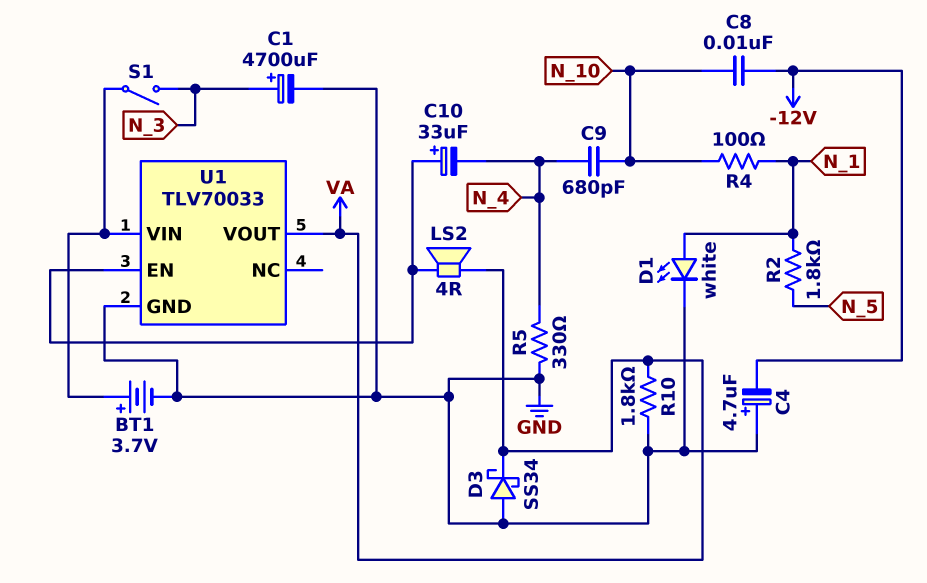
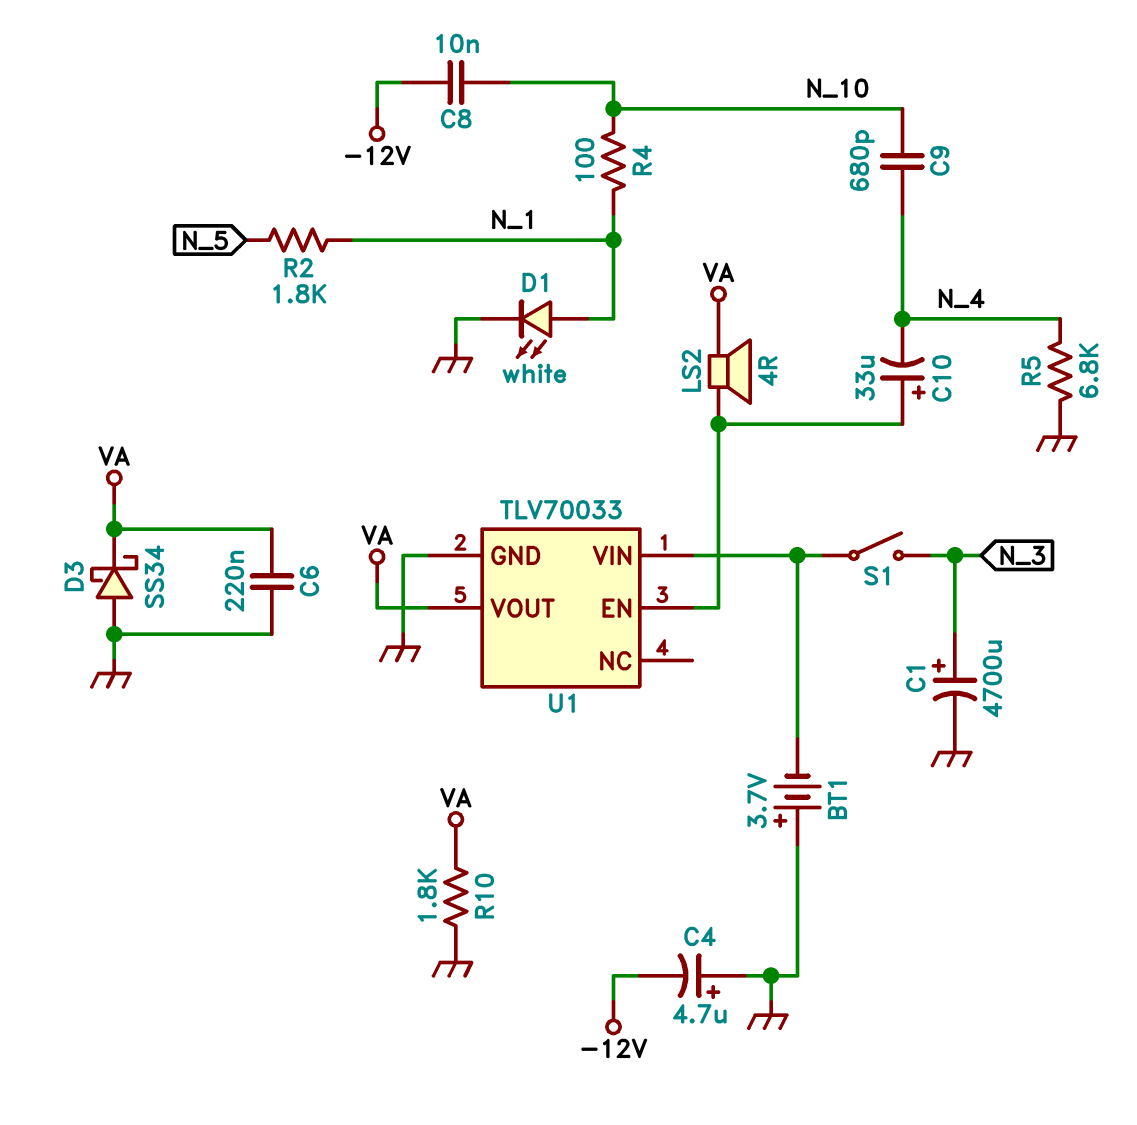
BT1: 3.7V (plus U1/VIN, minus GND) -> 3.7V (plus GND, minus U1/VIN)
C6: none -> 220nF (GND, VA)
R5: 330 (GND, N_4) -> 6.8k (GND, N_4)

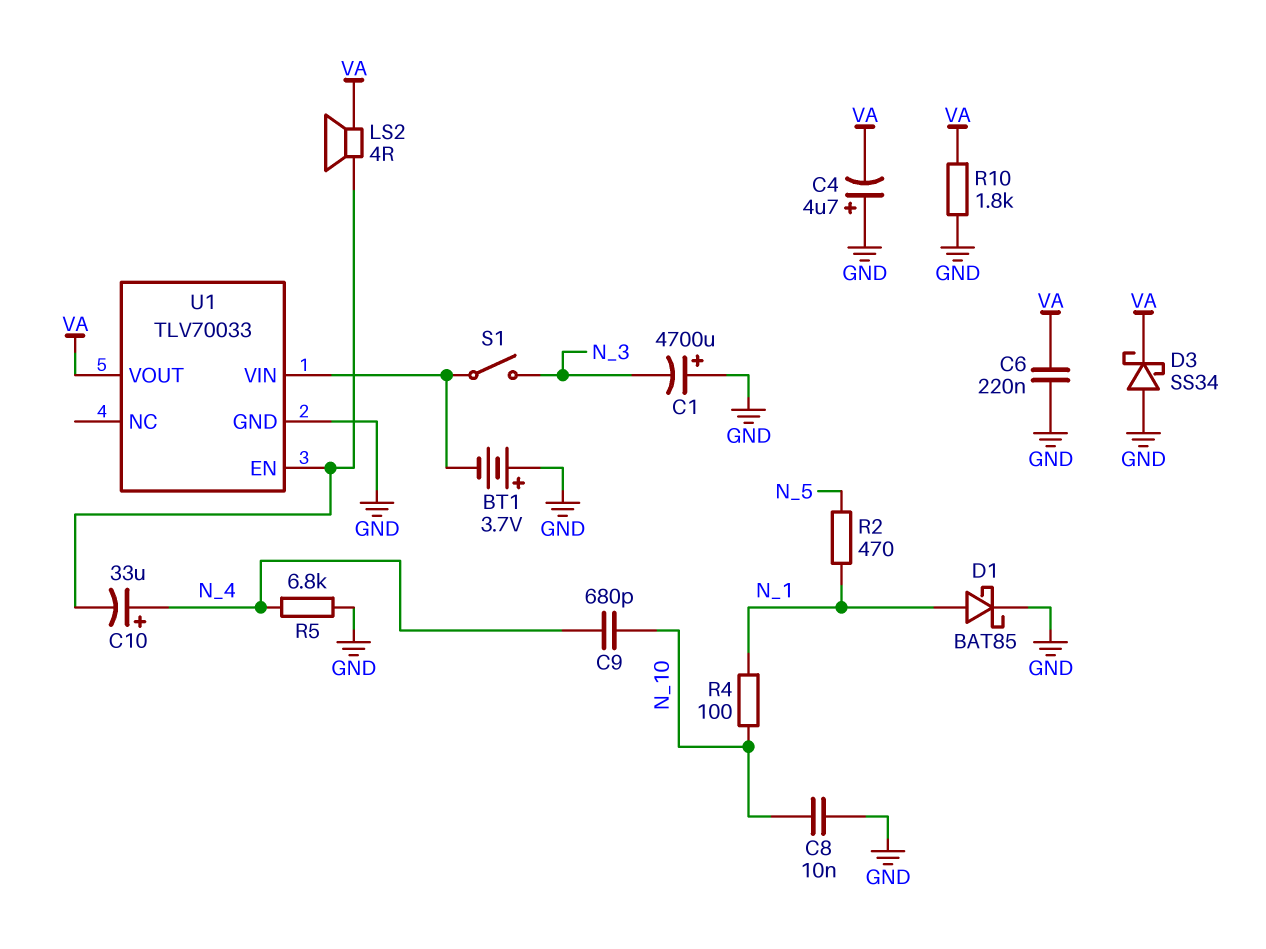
C1: 4700uF (plus N_3, minus GND) -> 4700uF (plus GND, minus N_3)
C4: 4.7uF (plus GND, minus -12V) -> 4.7uF (plus GND, minus VA)
C8: 10nF (-12V, N_10) -> 10nF (GND, N_10)
C10: 33uF (plus U1/EN, minus N_4) -> 33uF (plus N_4, minus U1/EN)
D1: LED white (A N_1, K GND) -> schottky BAT85 (A N_1, K GND)
R2: 1.8k (N_1, N_5) -> 470 (N_1, N_5)

